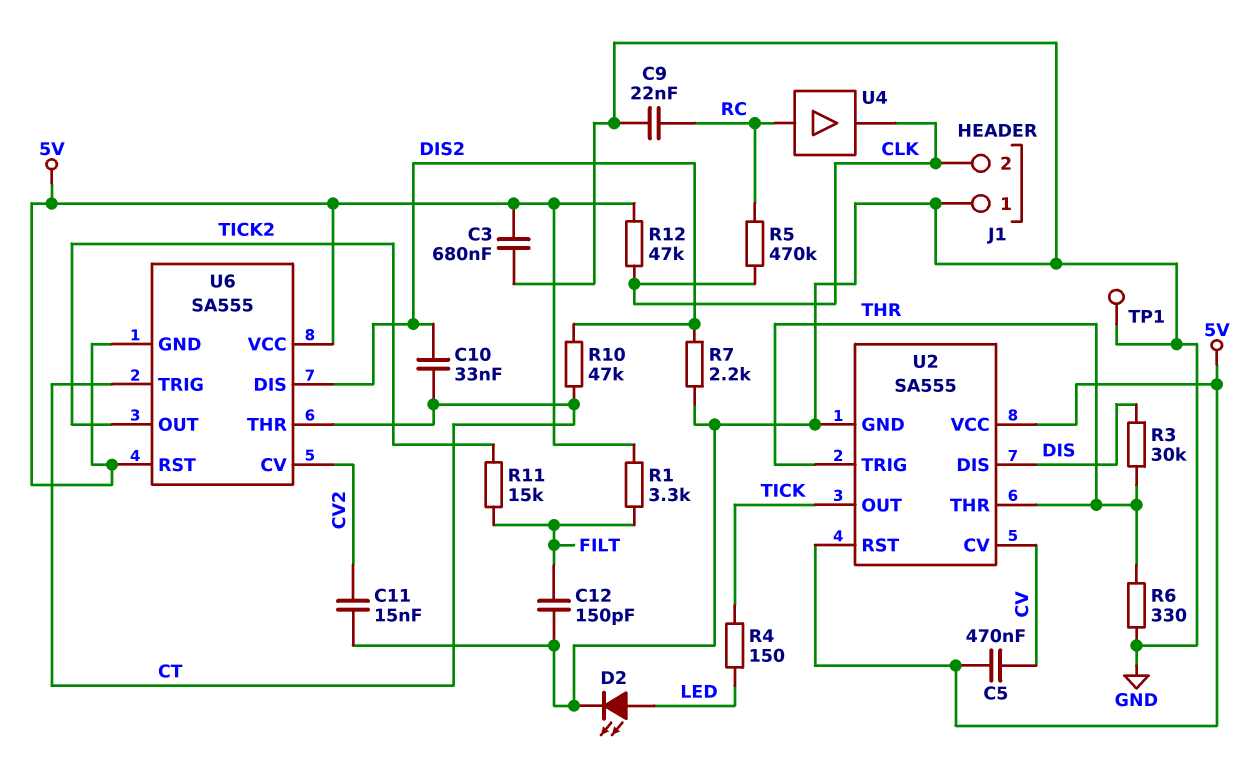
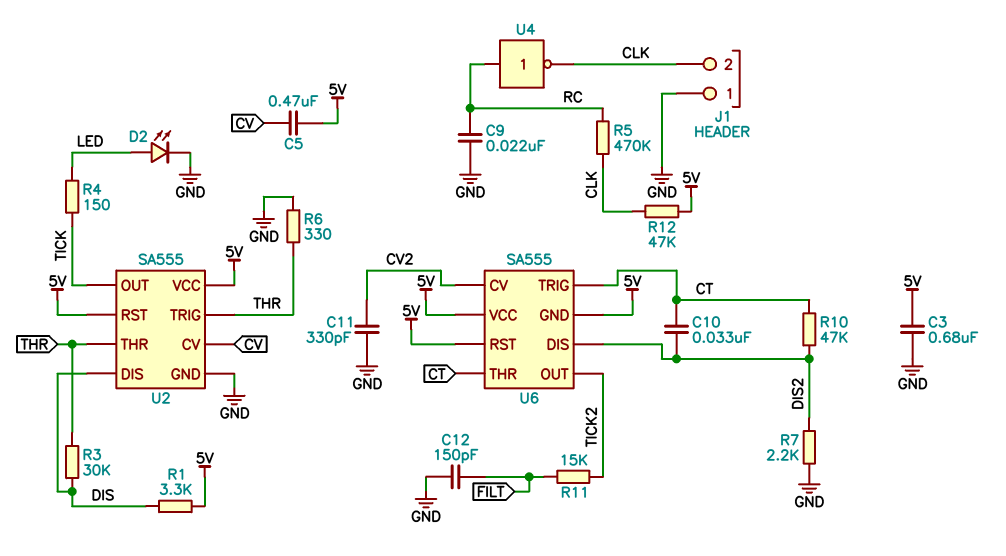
C11: 15nF (CV2, GND) -> 330pF (CV2, GND)
R1: 3.3k (5V, FILT) -> 3.3k (5V, DIS)
TP1: test point (GND) -> none
U4: buffer (in RC, out CLK) -> NOT (in RC, out CLK)

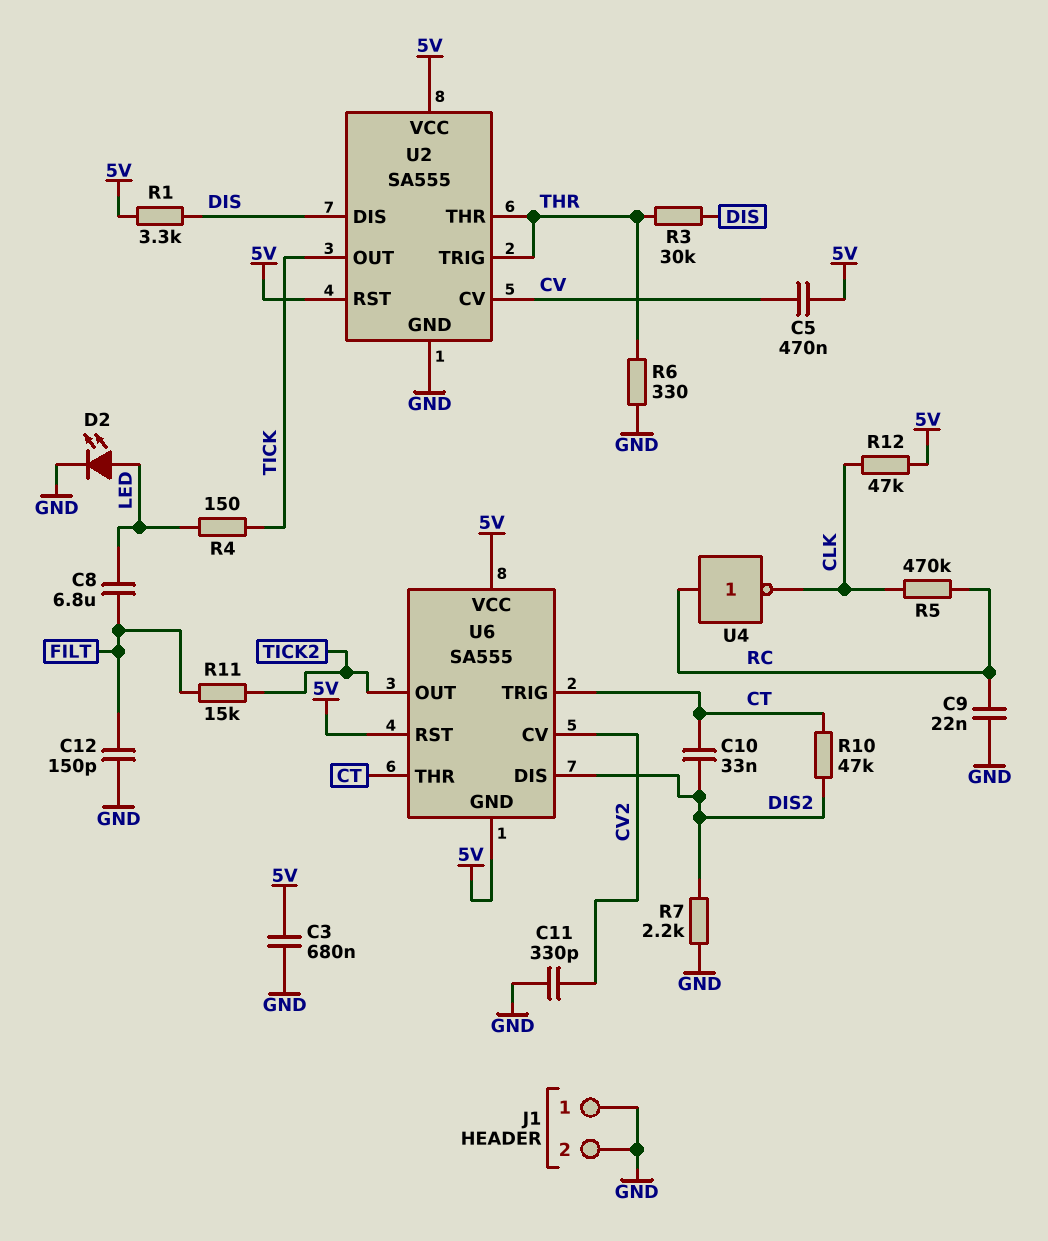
C8: none -> 6.8uF (FILT, LED)
J1 pin 2: CLK -> GND

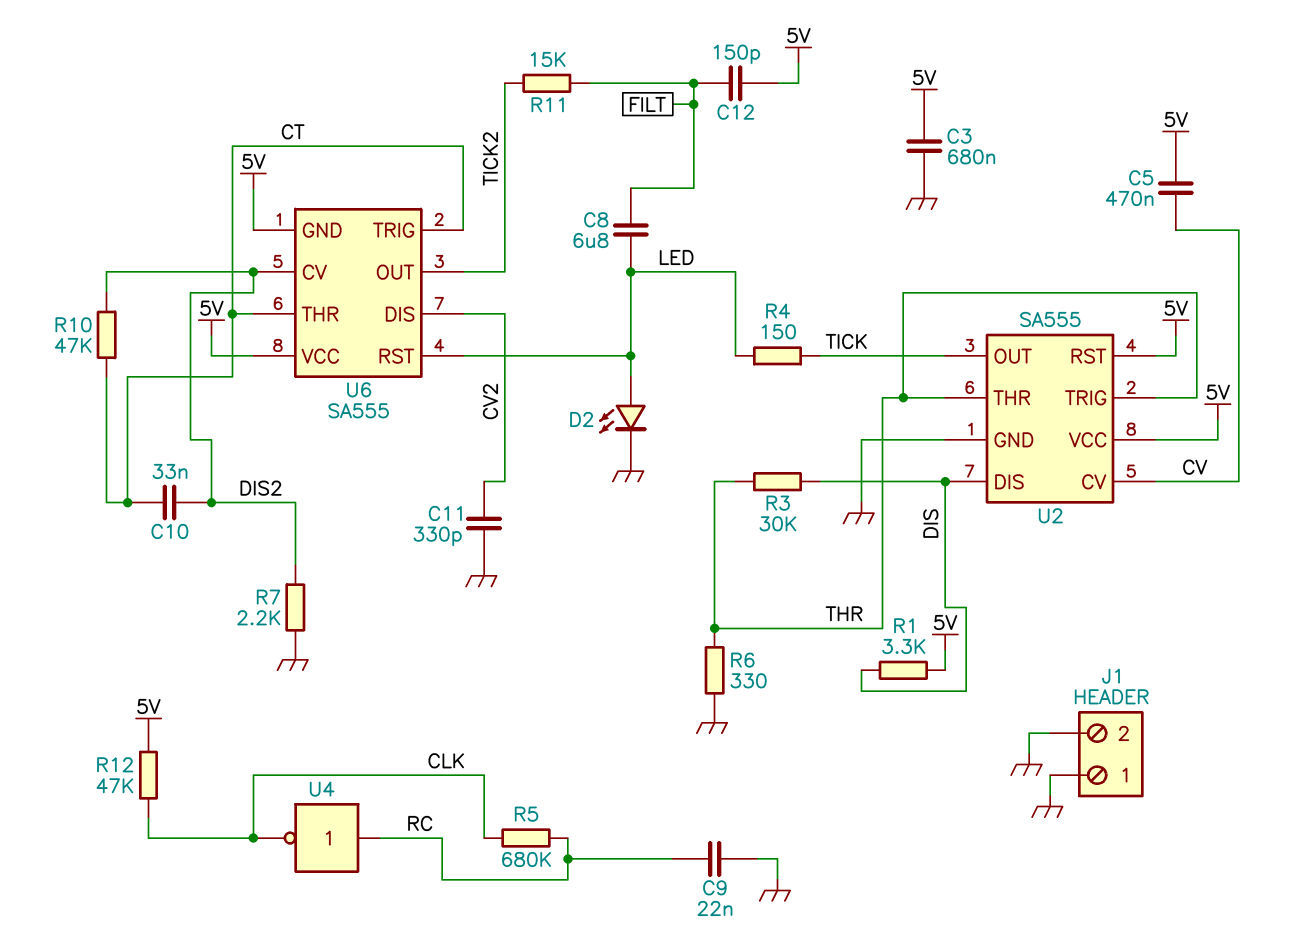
C12: 150pF (FILT, GND) -> 150pF (5V, FILT)
R5: 470k (CLK, RC) -> 680k (CLK, RC)
U6 pin CV: CV2 -> DIS2
U6 pin DIS: DIS2 -> CV2
U6 pin RST: 5V -> LED

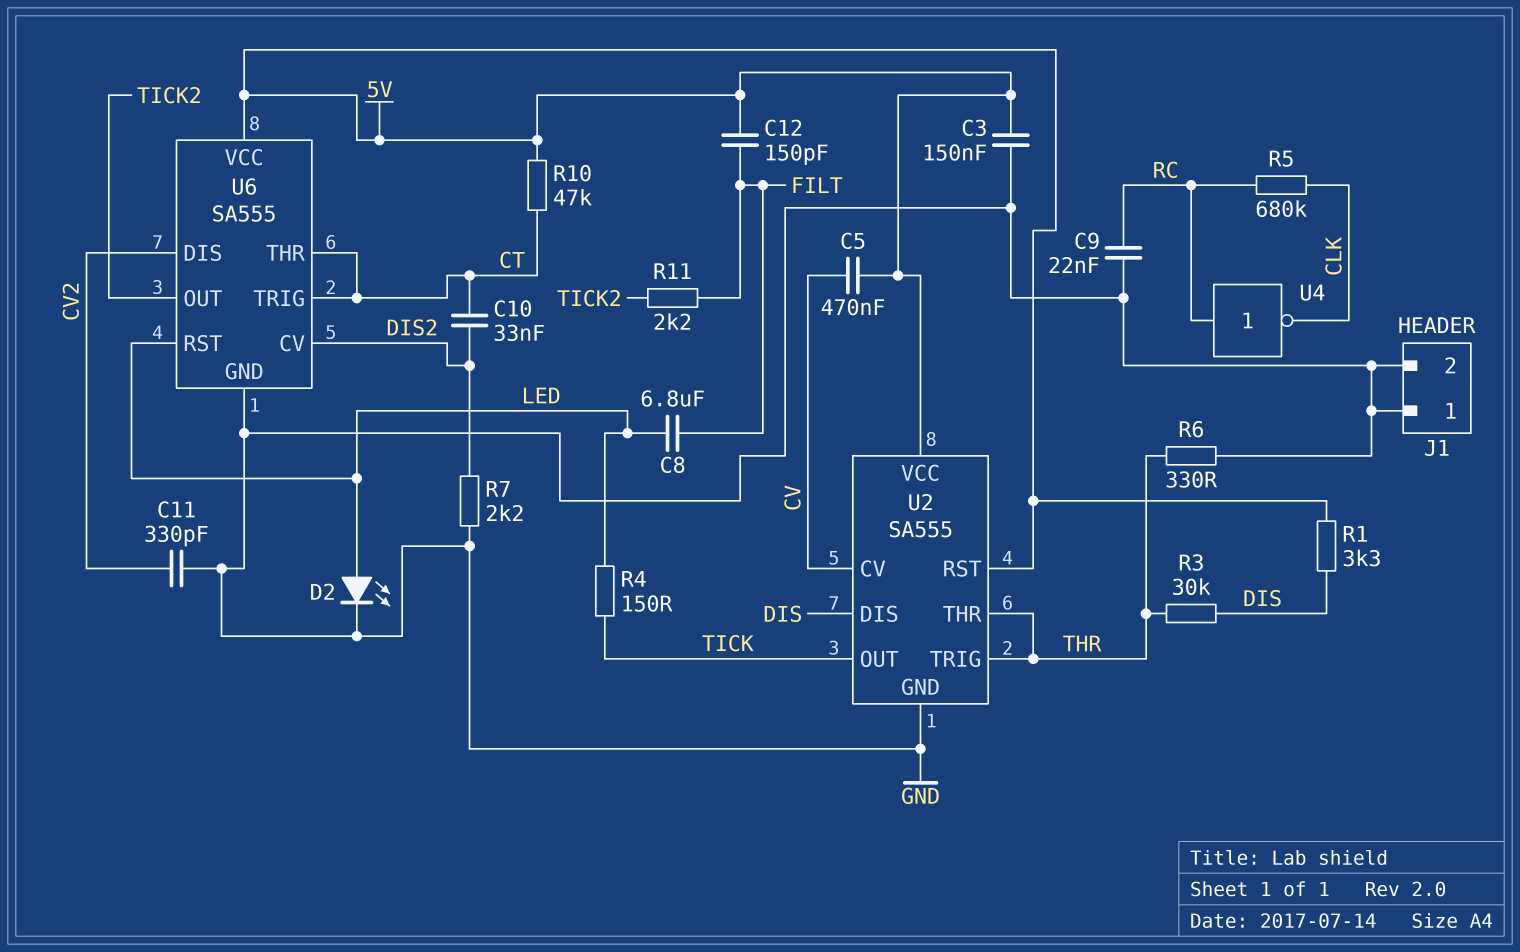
C3: 680nF (5V, GND) -> 150nF (5V, GND)
R10: 47k (CT, DIS2) -> 47k (5V, CT)
R11: 15k (FILT, TICK2) -> 2.2k (FILT, TICK2)
R12: 47k (5V, CLK) -> none
U6 pin GND: 5V -> GND

